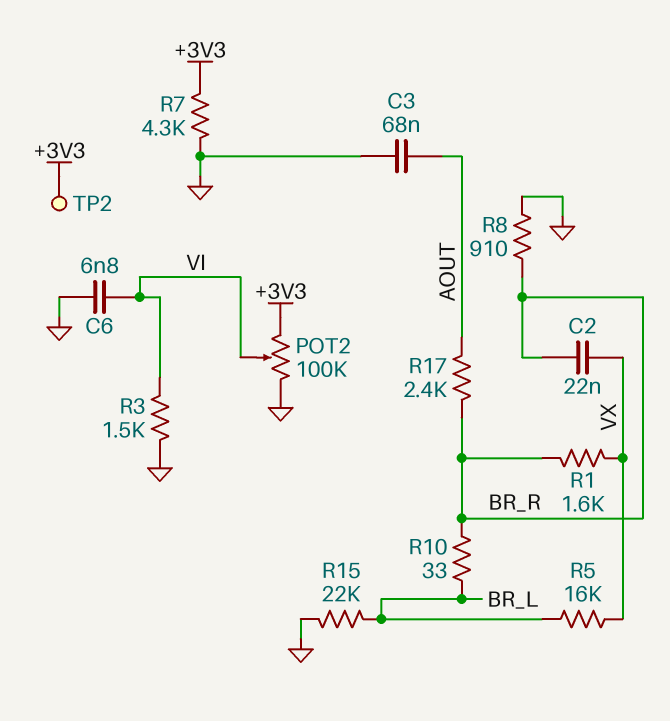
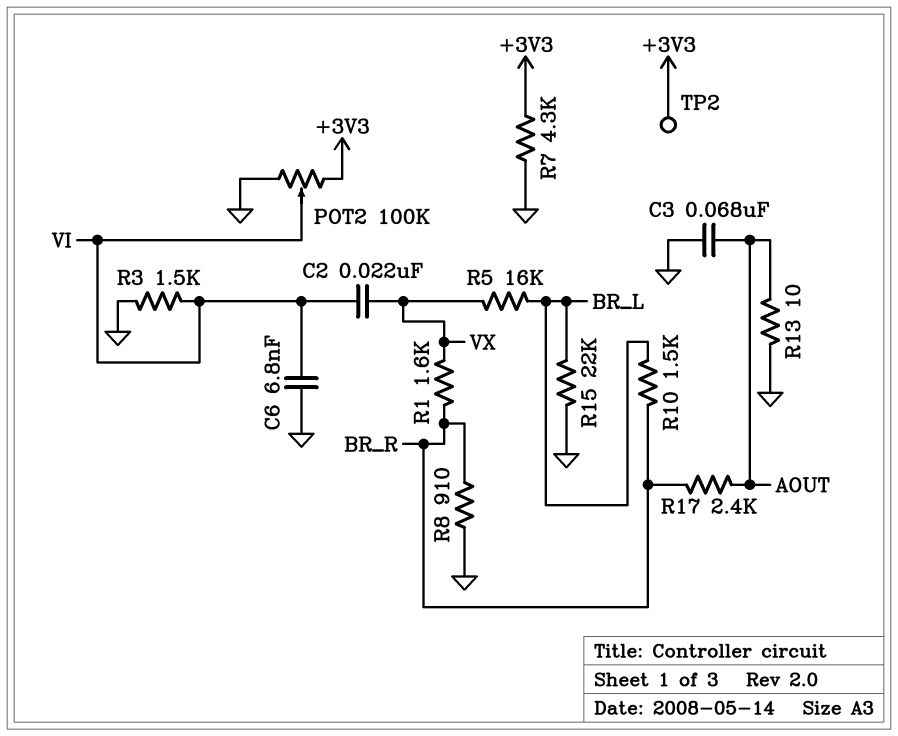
C2: 22nF (BR_R, VX) -> 22nF (VI, VX)
R10: 33 (BR_L, BR_R) -> 1.5k (BR_L, BR_R)
R13: none -> 10 (AOUT, GND)

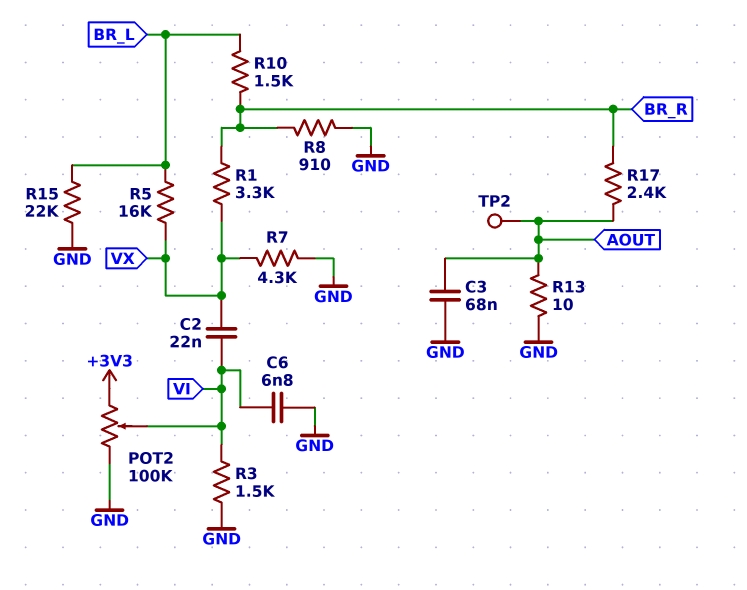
R1: 1.6k (BR_R, VX) -> 3.3k (BR_R, VX)
R7: 4.3k (+3V3, GND) -> 4.3k (GND, VX)
TP2: test point (+3V3) -> test point (AOUT)

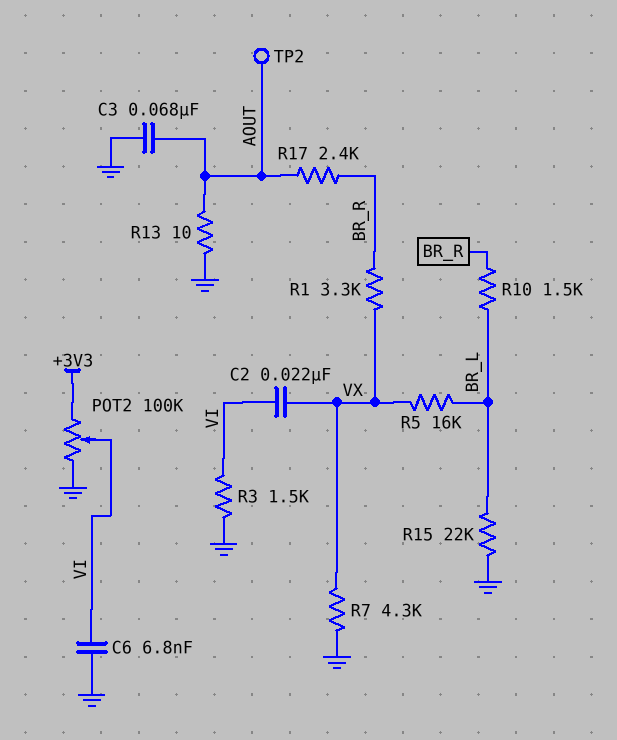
R8: 910 (BR_R, GND) -> none

